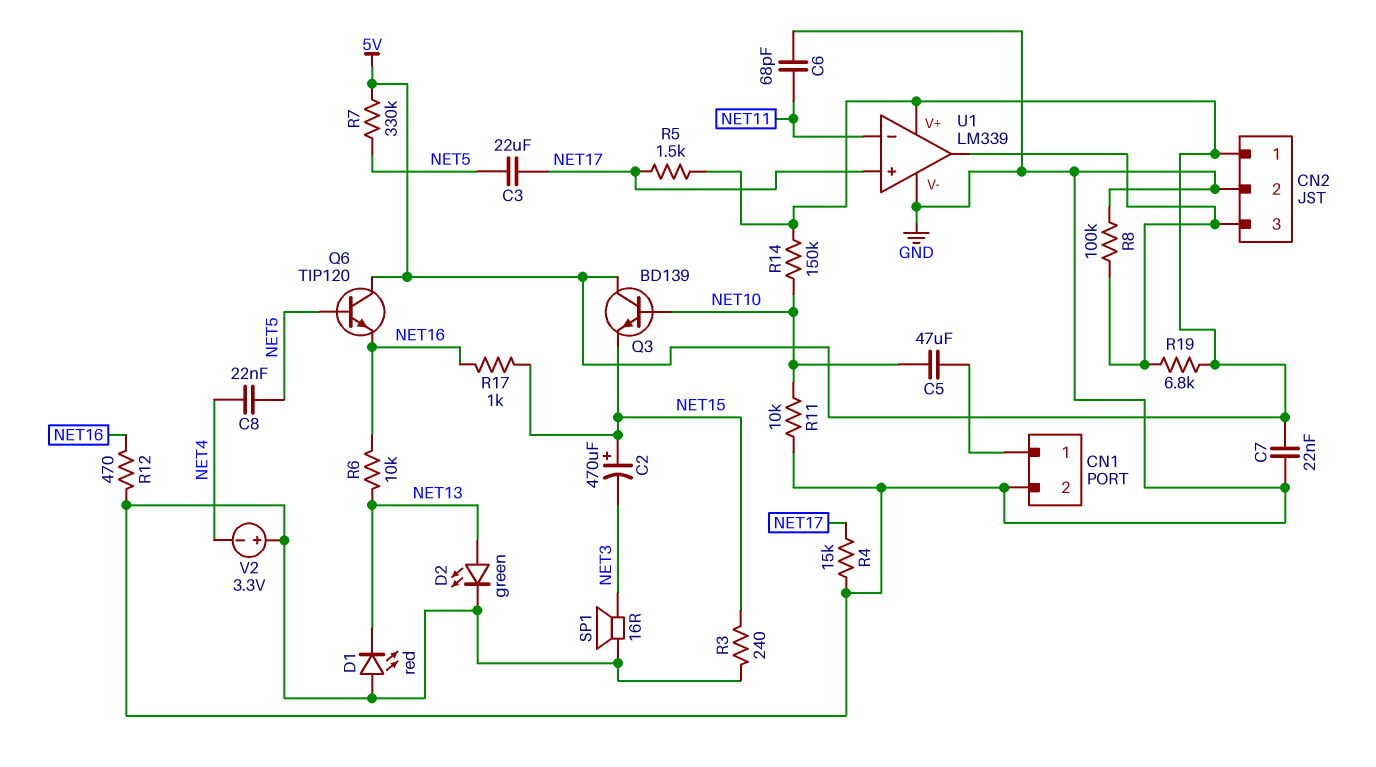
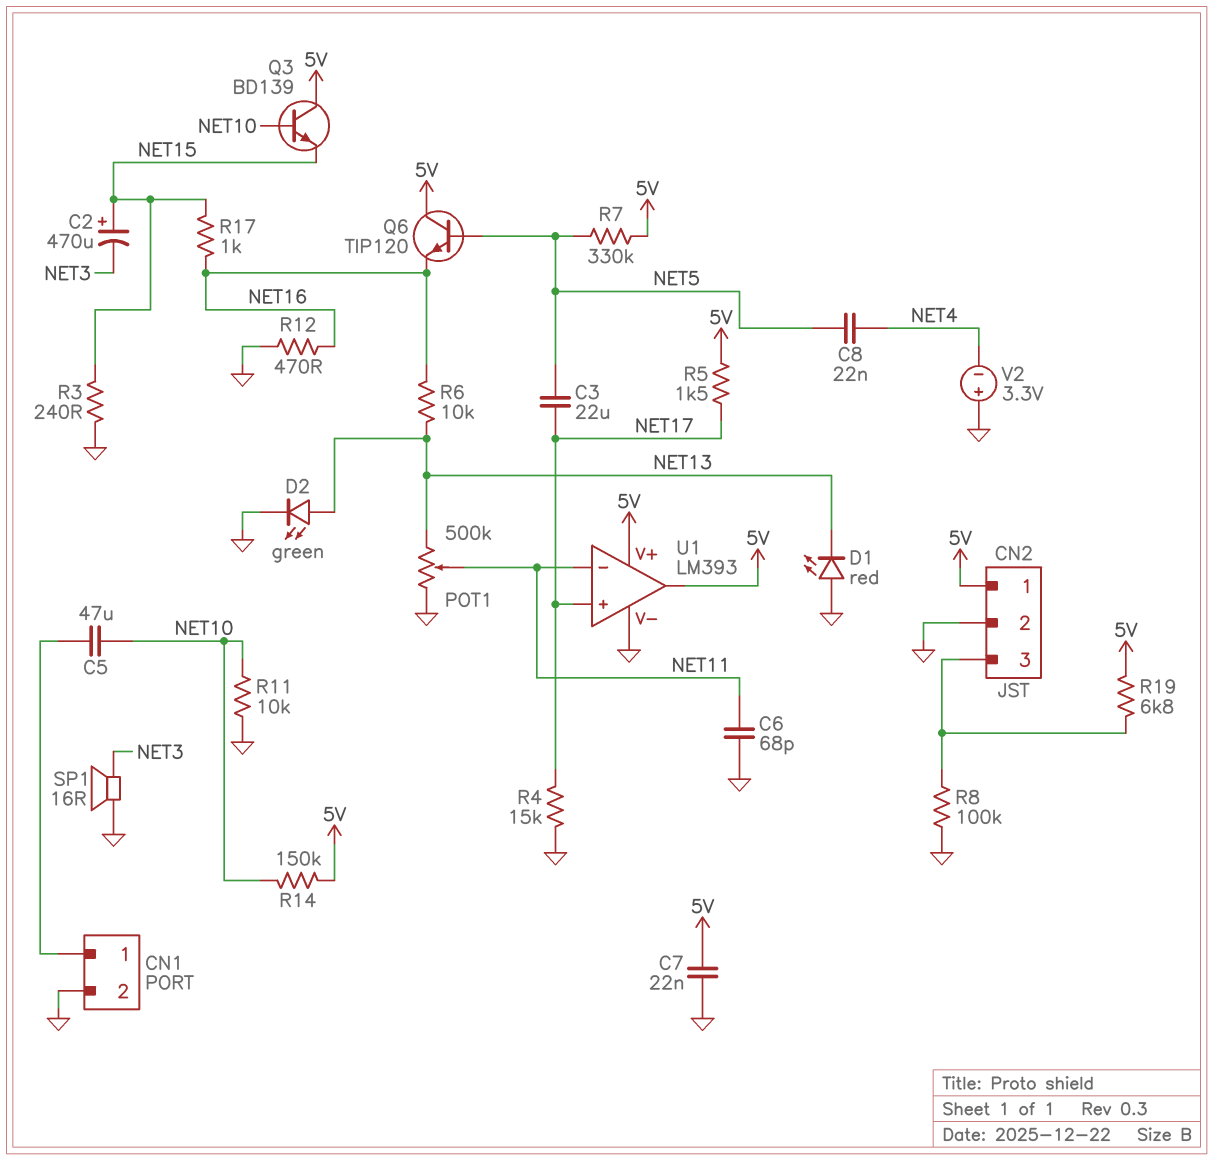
POT1: none -> 500k (GND, NET13, wiper NET11)
U1: LM339 -> LM393
U1 pin out: CN2/3 -> 5V

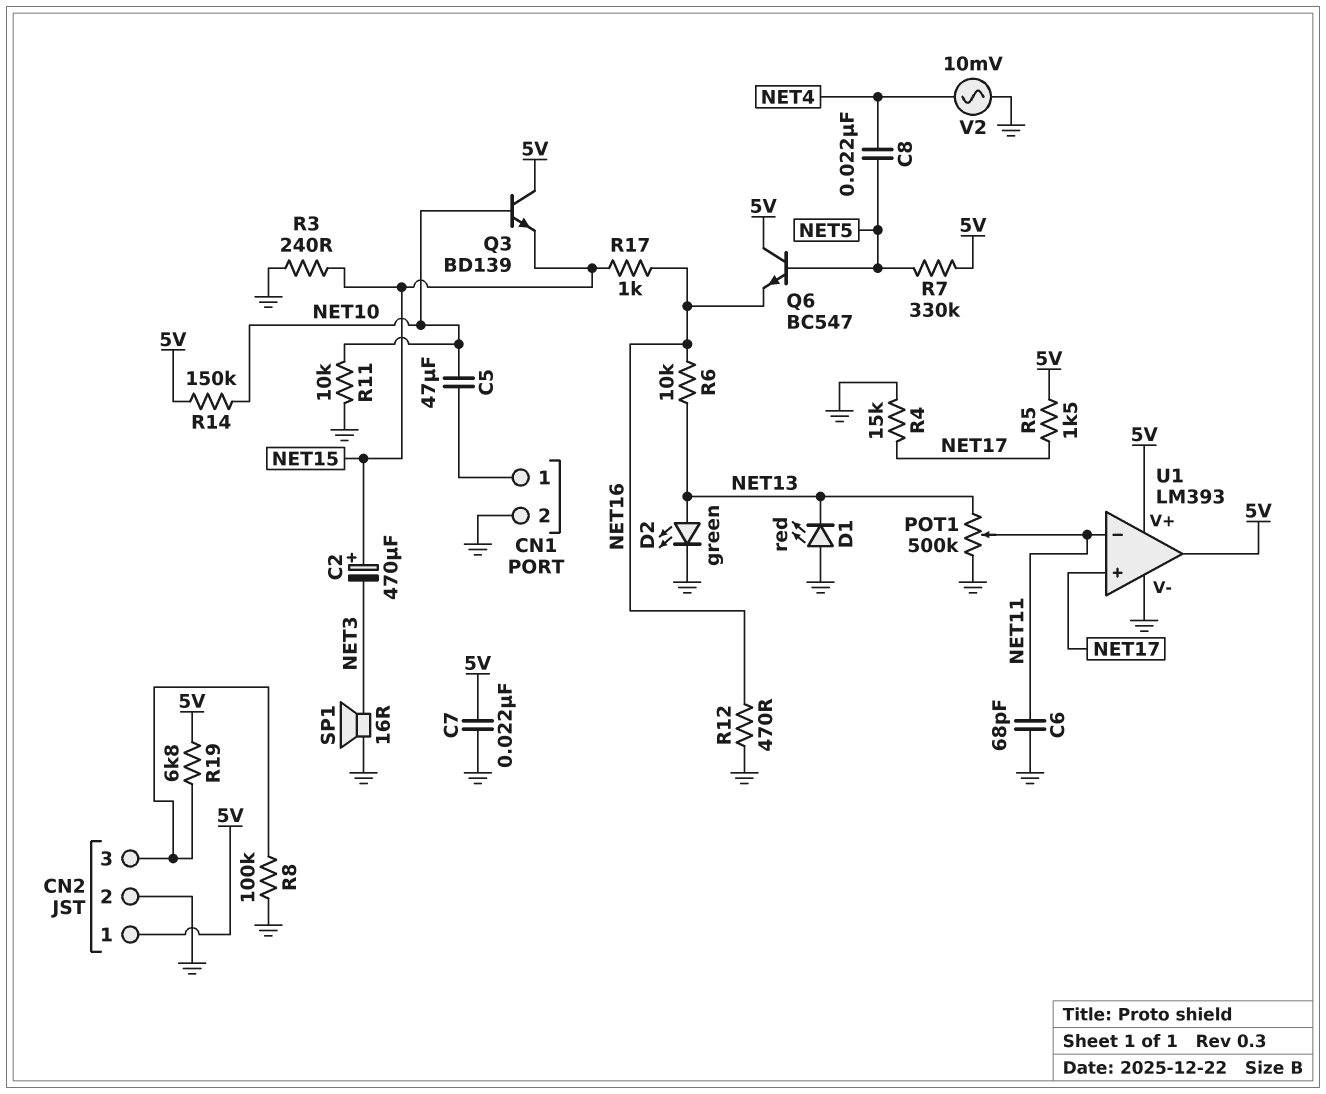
C3: 22uF (NET5, NET17) -> none
Q6: NPN TIP120 (B NET5, C 5V, E NET16) -> NPN BC547 (B NET5, C 5V, E NET16)
V2: 3.3V (plus GND, minus NET4) -> AC 10mV (GND, NET4)

